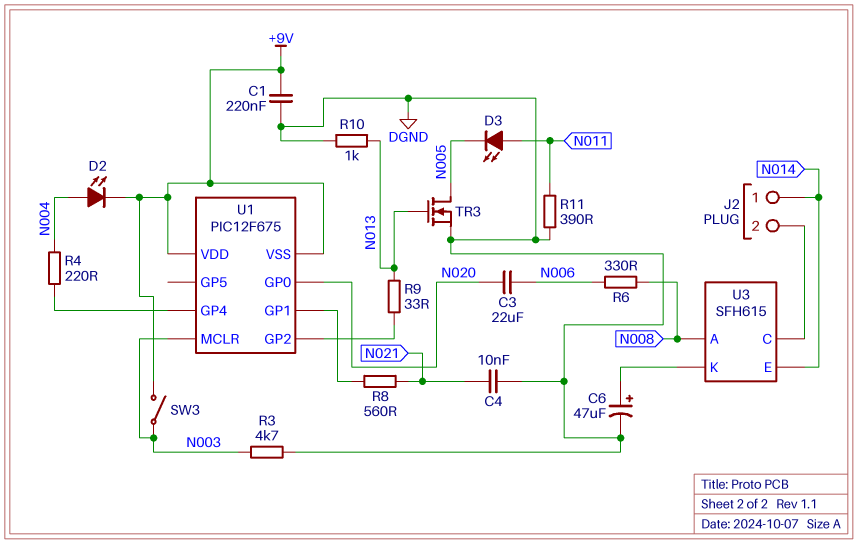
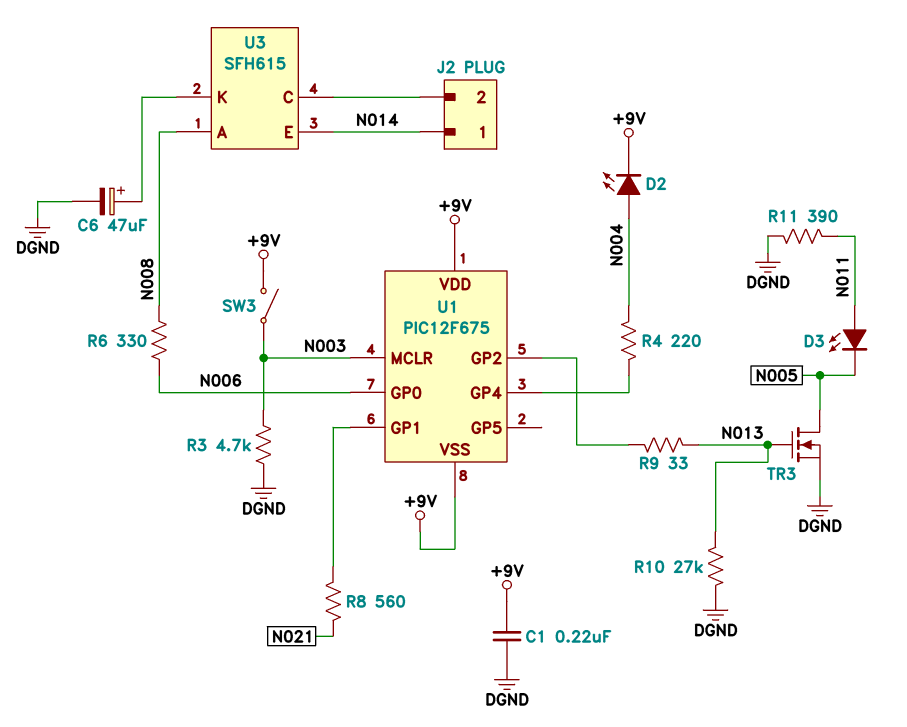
C3: 22uF (N006, N020) -> none
C4: 10nF (DGND, N021) -> none
R10: 1k (DGND, N013) -> 27k (DGND, N013)
U1 pin GP0: N020 -> N006

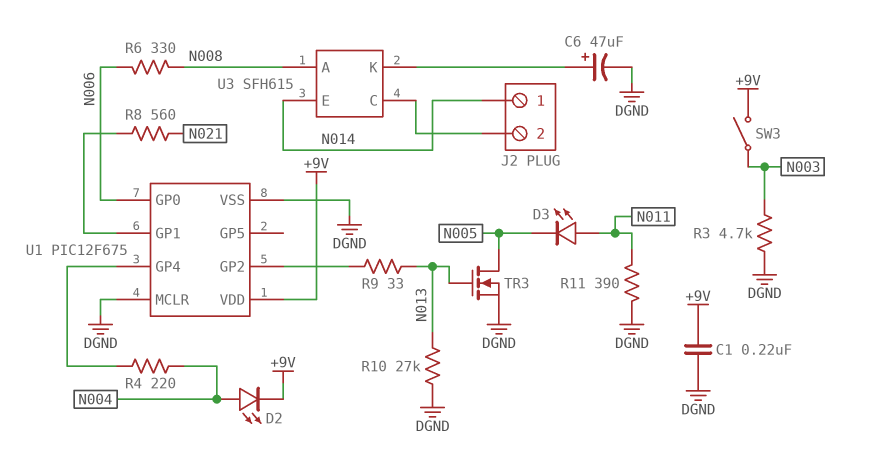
U1 pin MCLR: N003 -> DGND
U1 pin VSS: +9V -> DGND

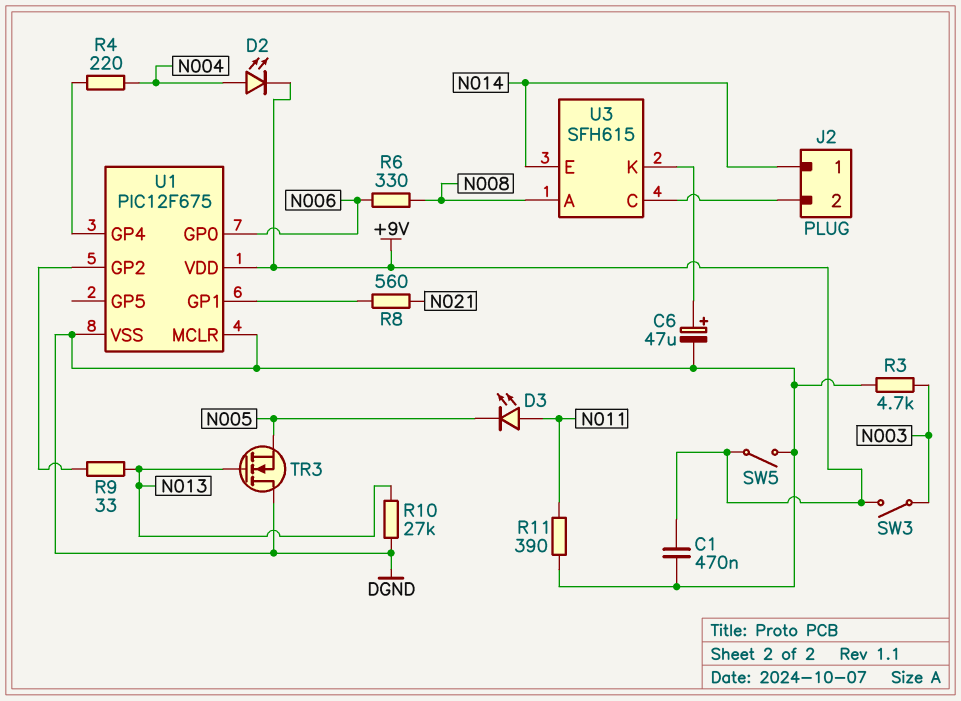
C1: 220nF (+9V, DGND) -> 470nF (+9V, DGND)
SW5: none -> switch (+9V, DGND)
TR3: NMOS (G N013, D N005, S DGND) -> NMOS (G N013, D DGND, S N005)

